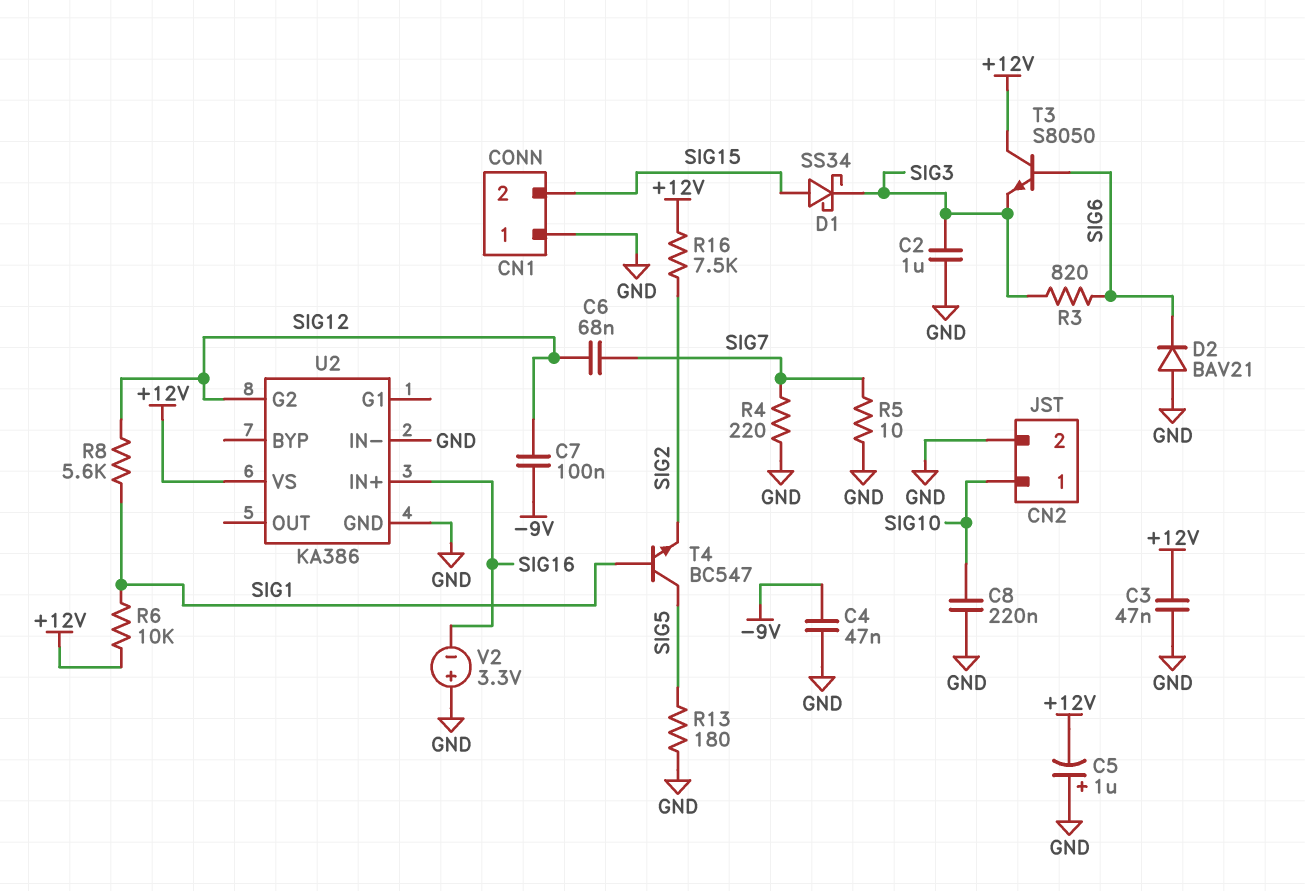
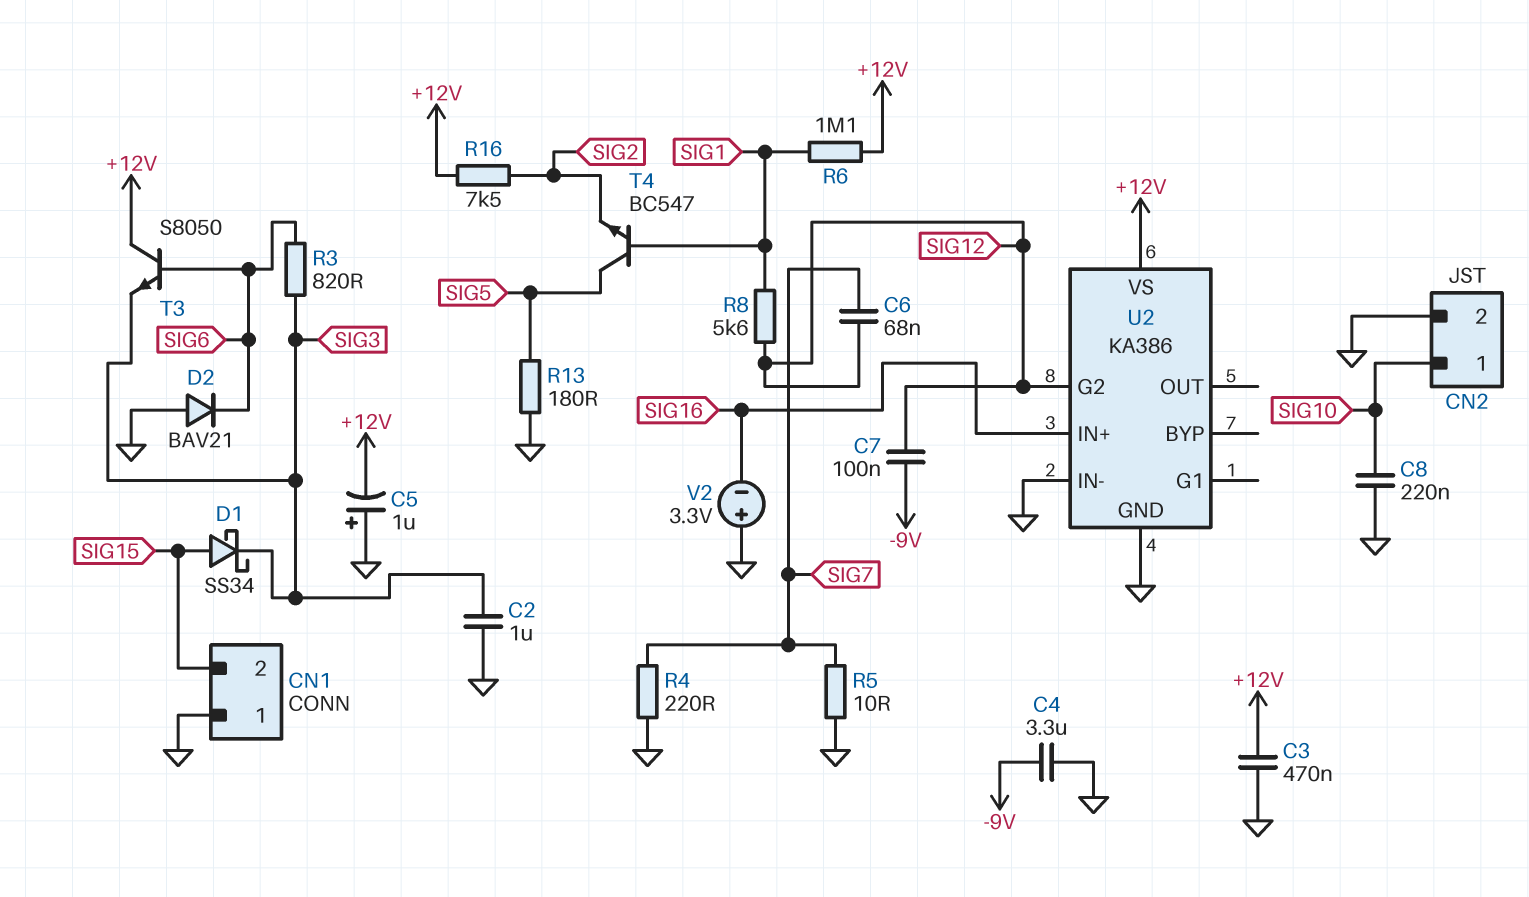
C3: 47nF (+12V, GND) -> 470nF (+12V, GND)
C4: 47nF (-9V, GND) -> 3.3uF (-9V, GND)
R6: 10k (+12V, SIG1) -> 1.1M (+12V, SIG1)

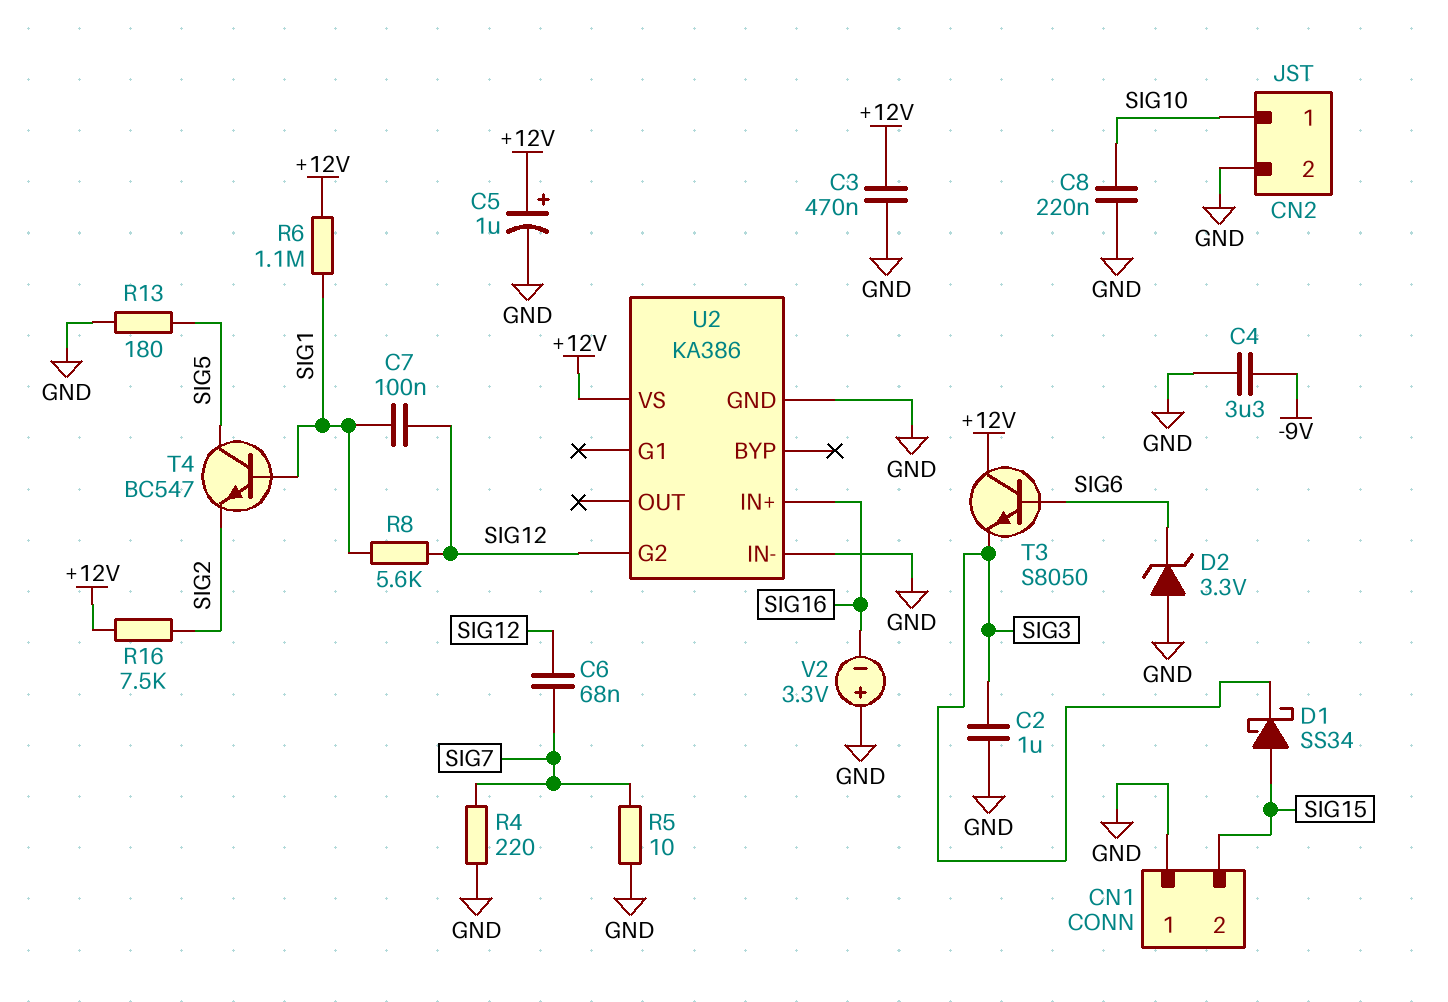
C5: 1uF (plus GND, minus +12V) -> 1uF (plus +12V, minus GND)
C7: 100nF (-9V, SIG12) -> 100nF (SIG1, SIG12)
D2: diode BAV21 (A GND, K SIG6) -> zener 3.3V (A GND, K SIG6)
R3: 820 (SIG3, SIG6) -> none

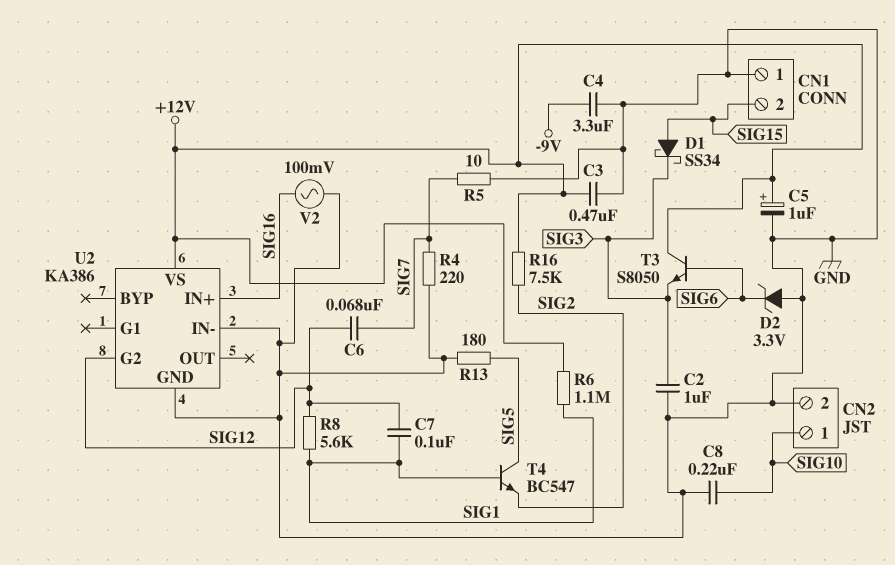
V2: 3.3V (plus GND, minus SIG16) -> AC 100mV (GND, SIG16)

